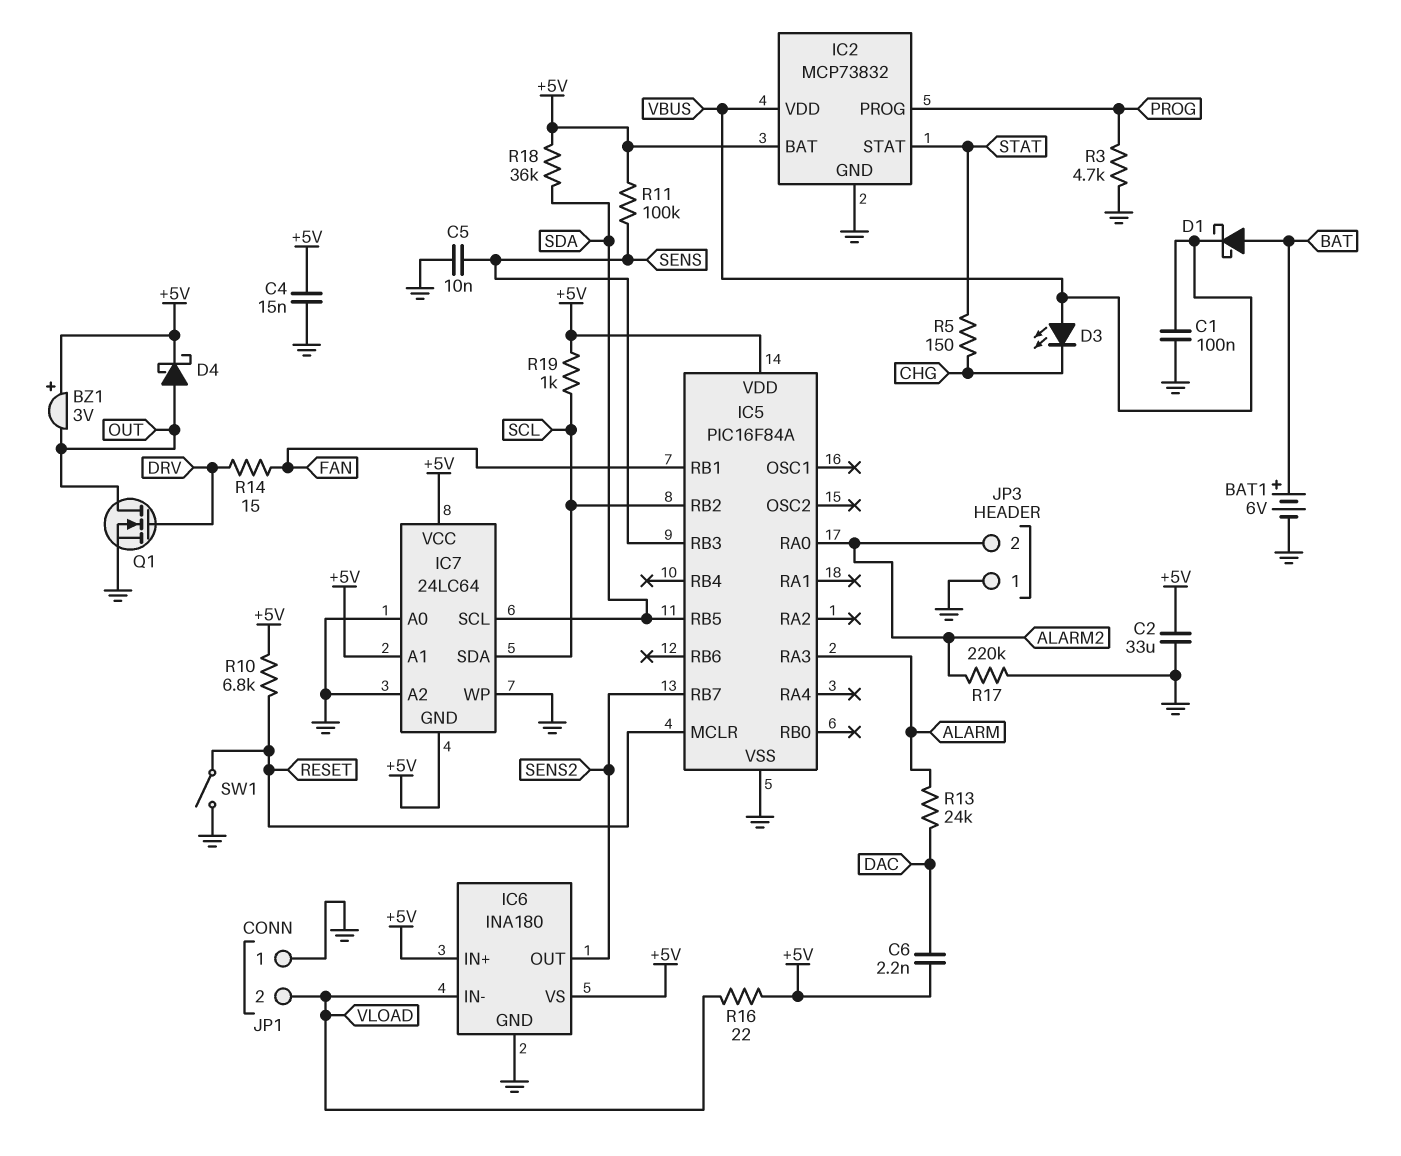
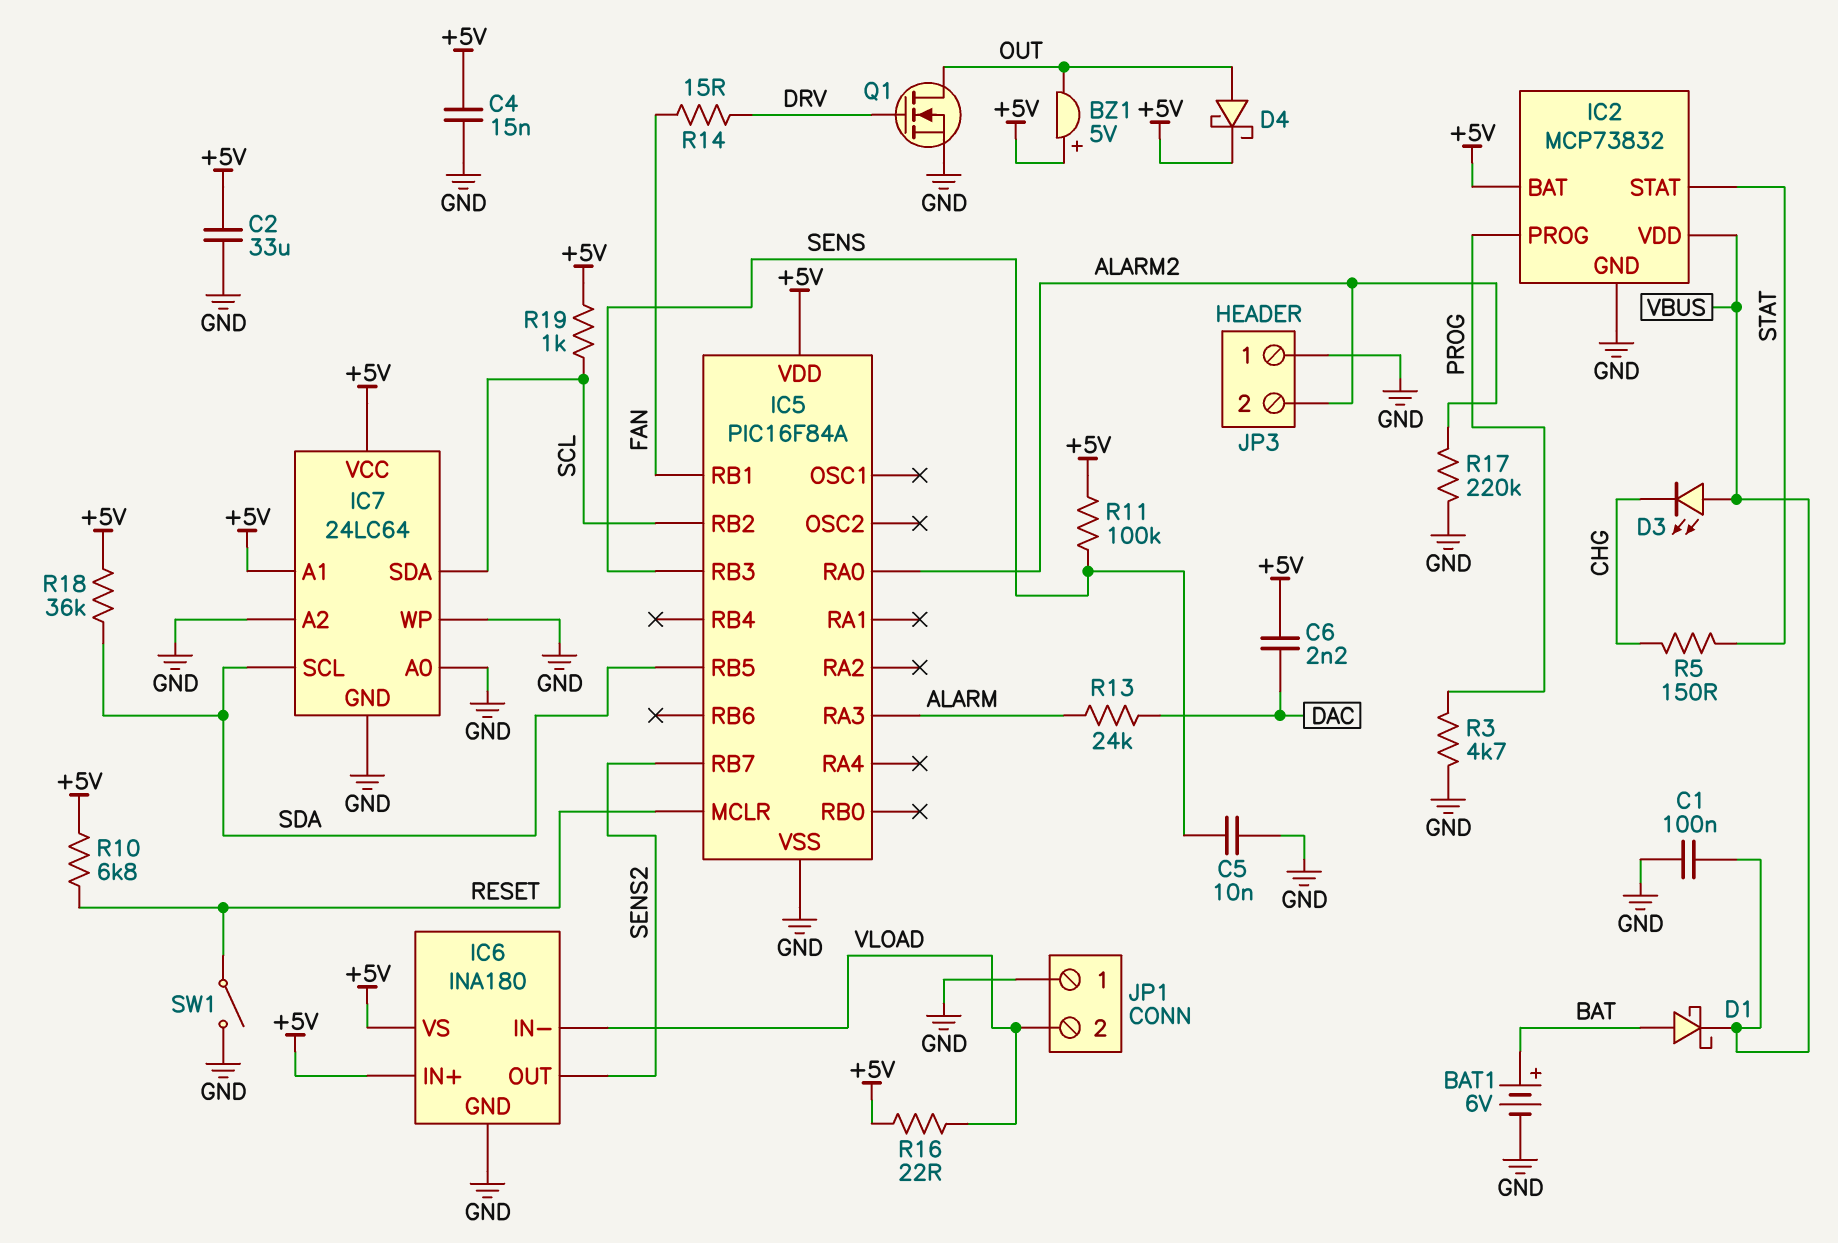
BZ1: buzzer 3V (plus +5V, minus OUT) -> buzzer 5V (plus +5V, minus OUT)
IC7 pin GND: +5V -> GND

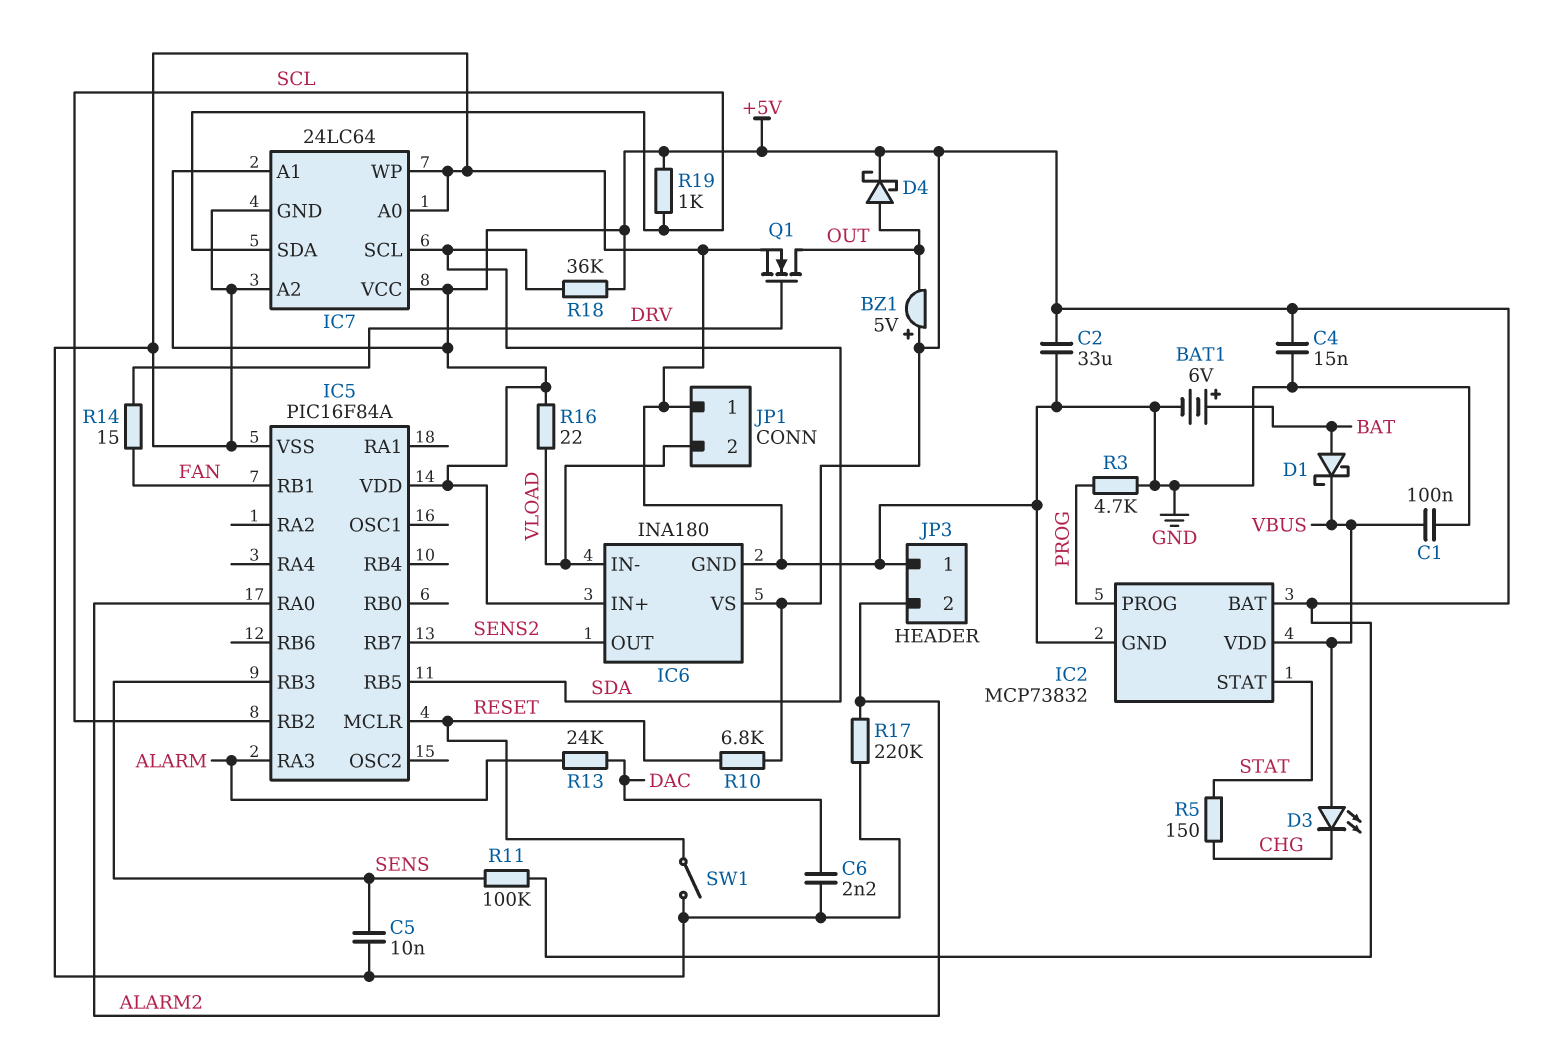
C6: 2.2nF (+5V, DAC) -> 2.2nF (DAC, GND)

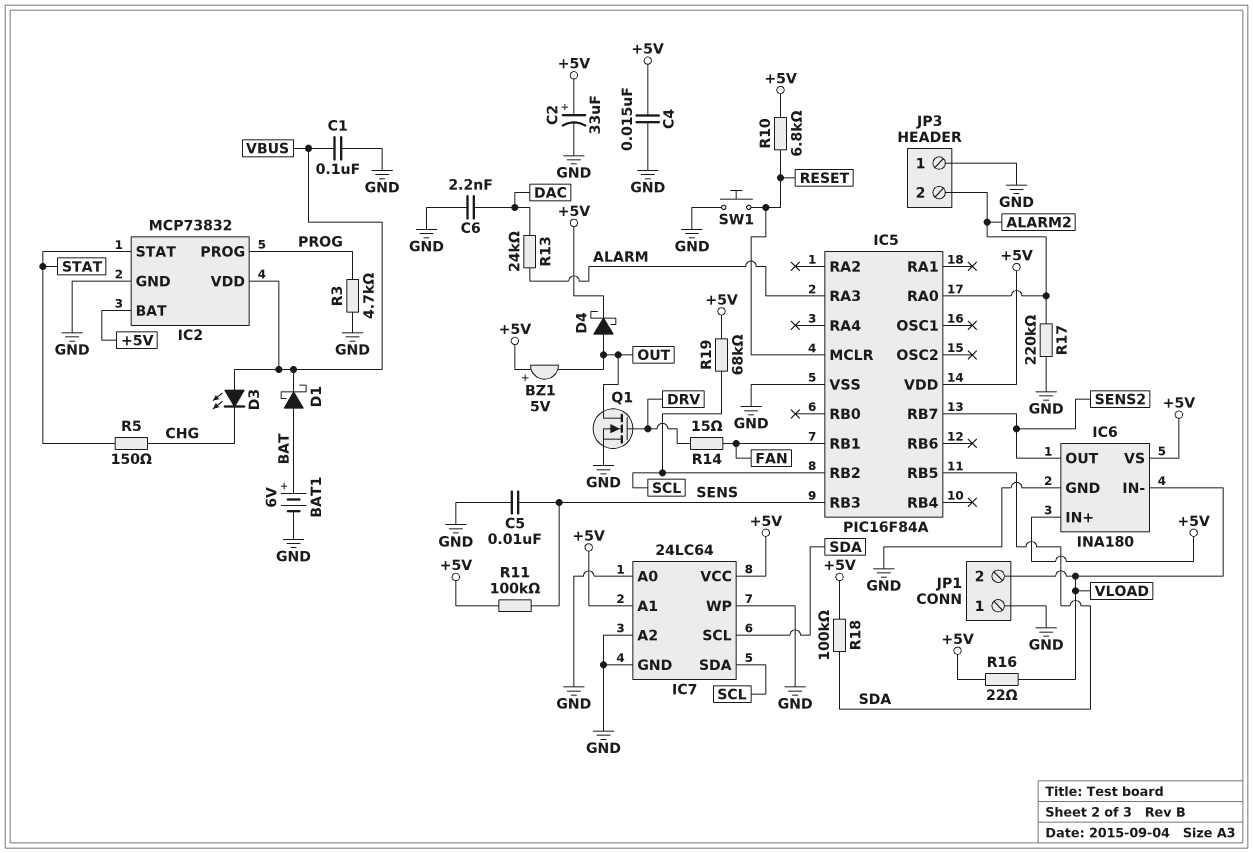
C2: 33uF (+5V, GND) -> 33uF (plus +5V, minus GND)
R18: 36k (+5V, SDA) -> 100k (+5V, SDA)
R19: 1k (+5V, SCL) -> 68k (+5V, SCL)
SW1: switch (GND, RESET) -> button (GND, RESET)

